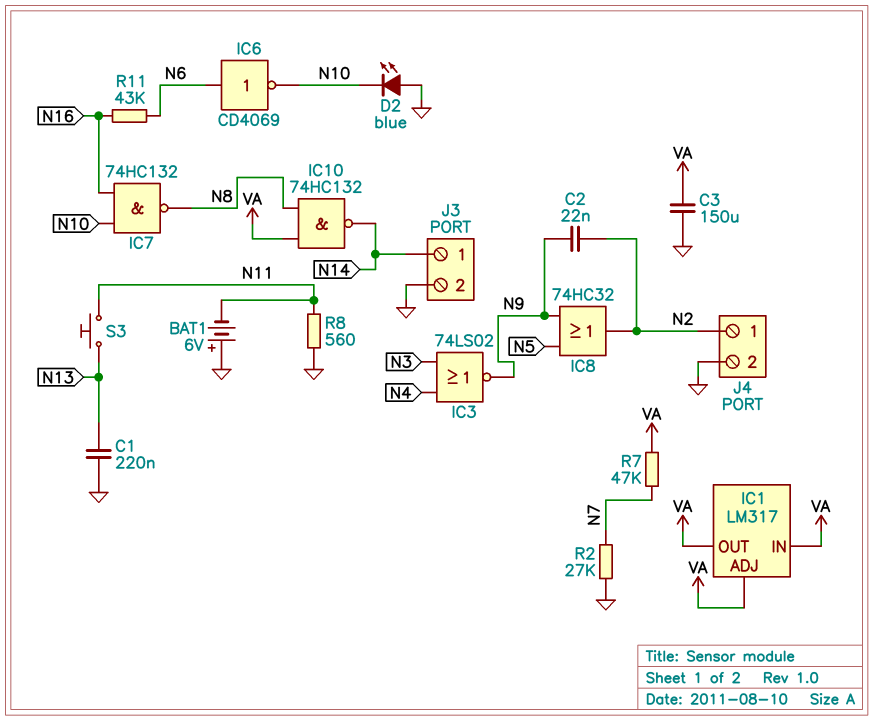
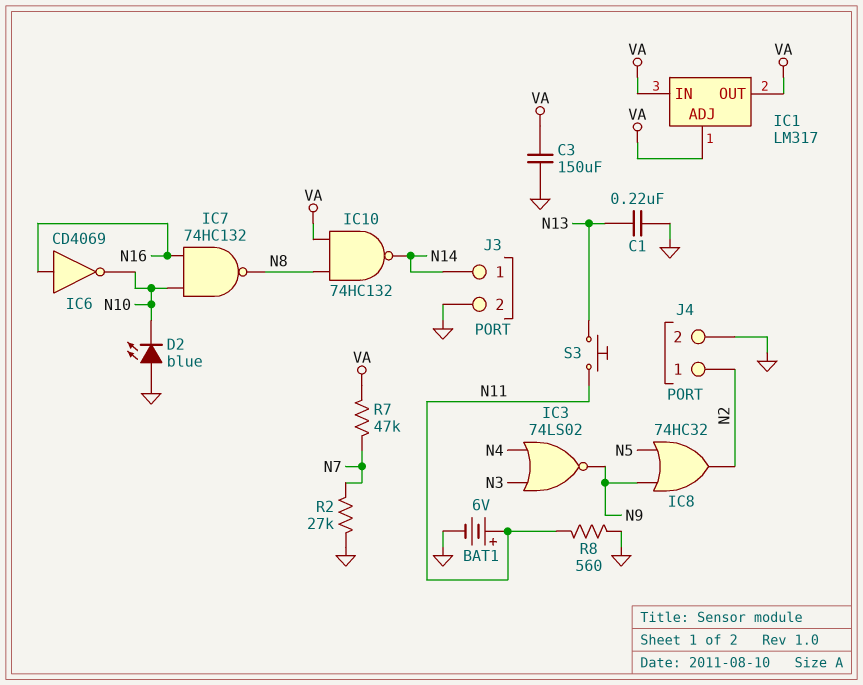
BAT1: 6V (plus GND, minus N11) -> 6V (plus N11, minus GND)
C2: 22nF (N2, N9) -> none
IC6: NOT CD4069 (in N6, out N10) -> NOT CD4069 (in N16, out N10)
R11: 43k (N6, N16) -> none

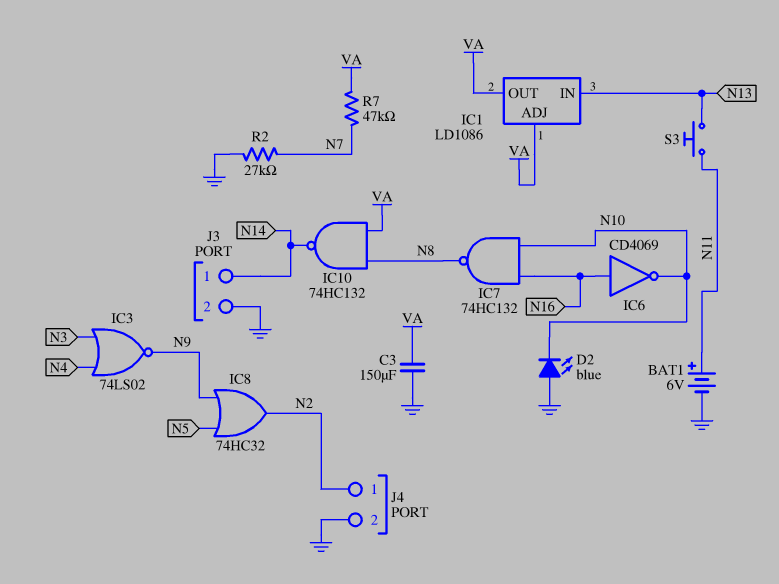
C1: 220nF (GND, N13) -> none
IC1: LM317 -> LD1086
IC1 pin IN: VA -> N13
R8: 560 (GND, N11) -> none

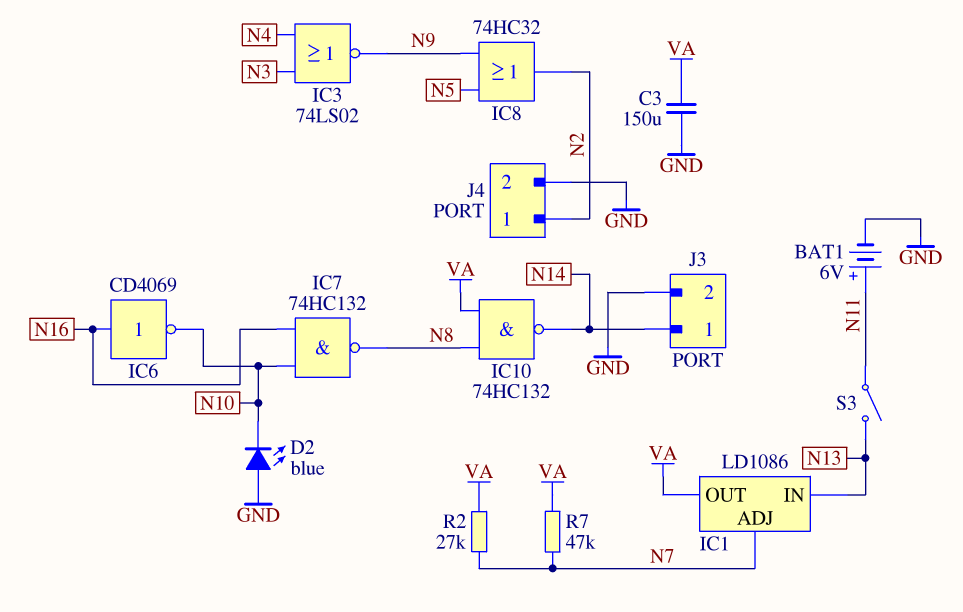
IC1 pin ADJ: VA -> N7
R2: 27k (GND, N7) -> 27k (N7, VA)
S3: button (N11, N13) -> switch (N11, N13)

